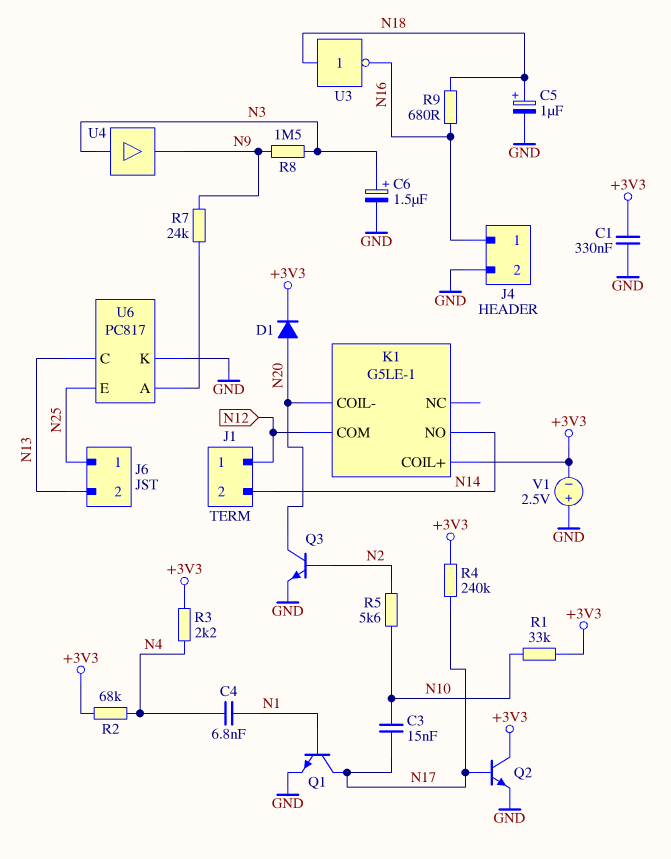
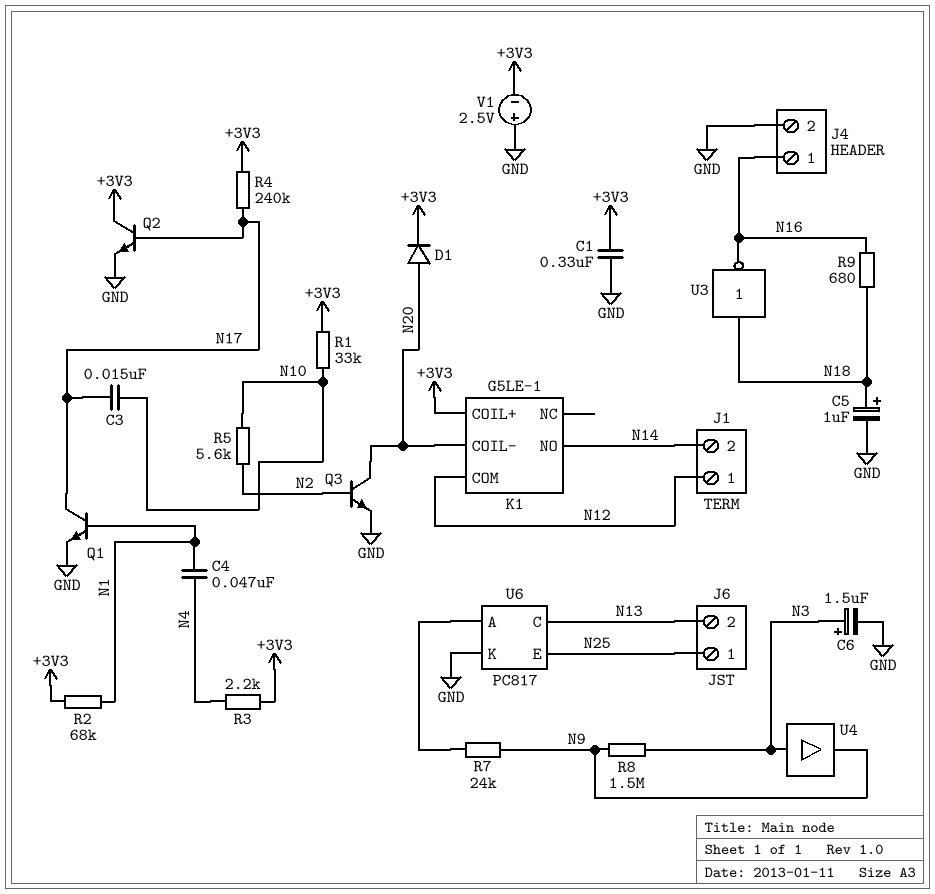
C4: 6.8nF (N1, N4) -> 47nF (N1, N4)
R2: 68k (+3V3, N4) -> 68k (+3V3, N1)

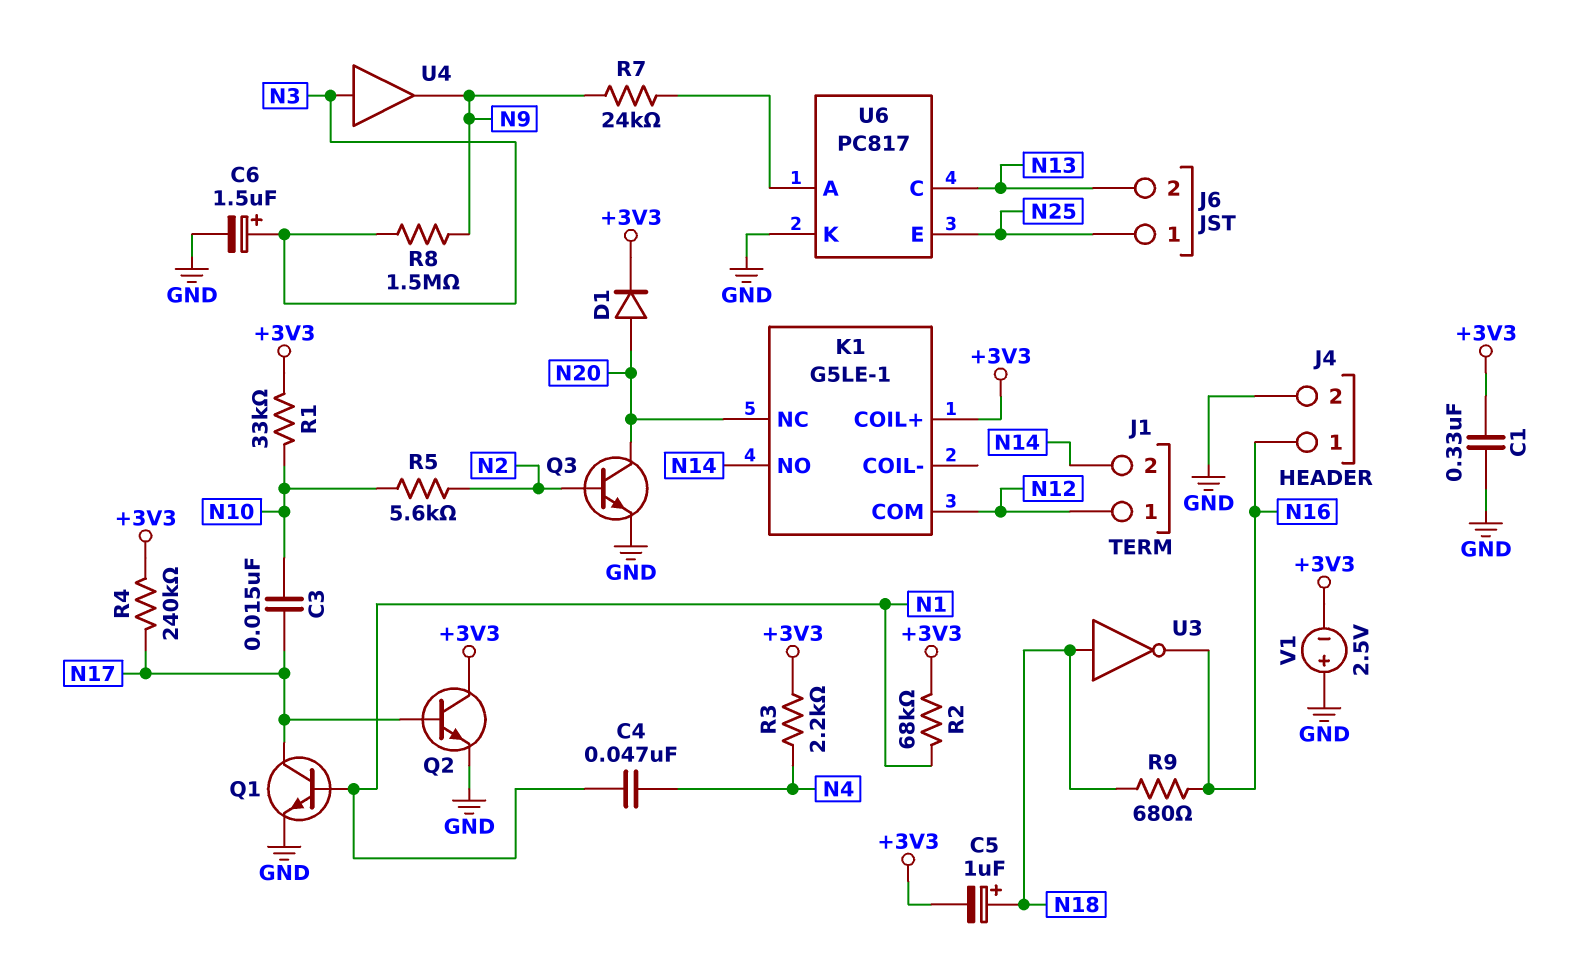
C5: 1uF (plus N18, minus GND) -> 1uF (plus N18, minus +3V3)
K1 pin COIL-: N20 -> none
K1 pin NC: none -> N20

